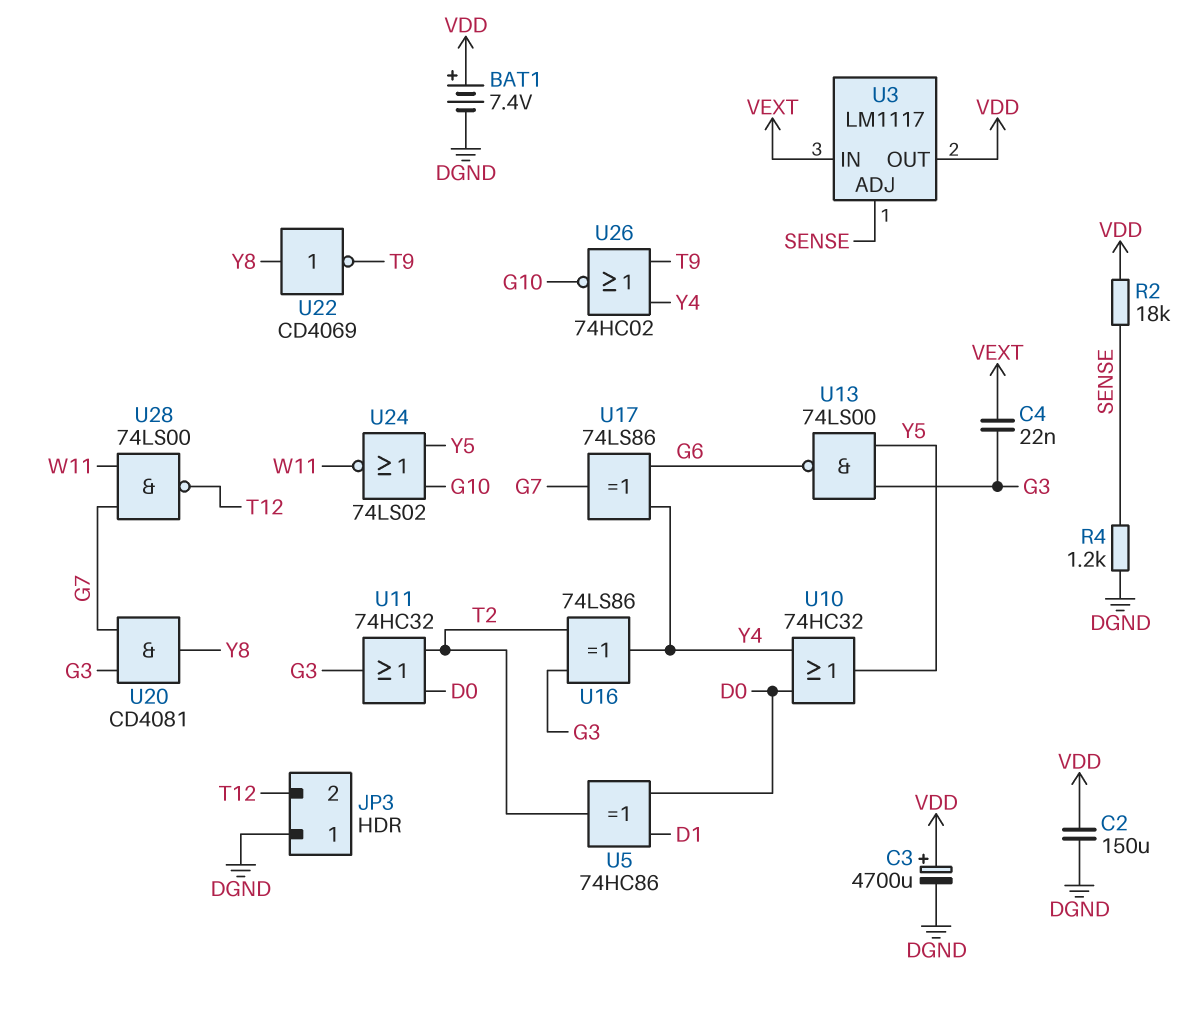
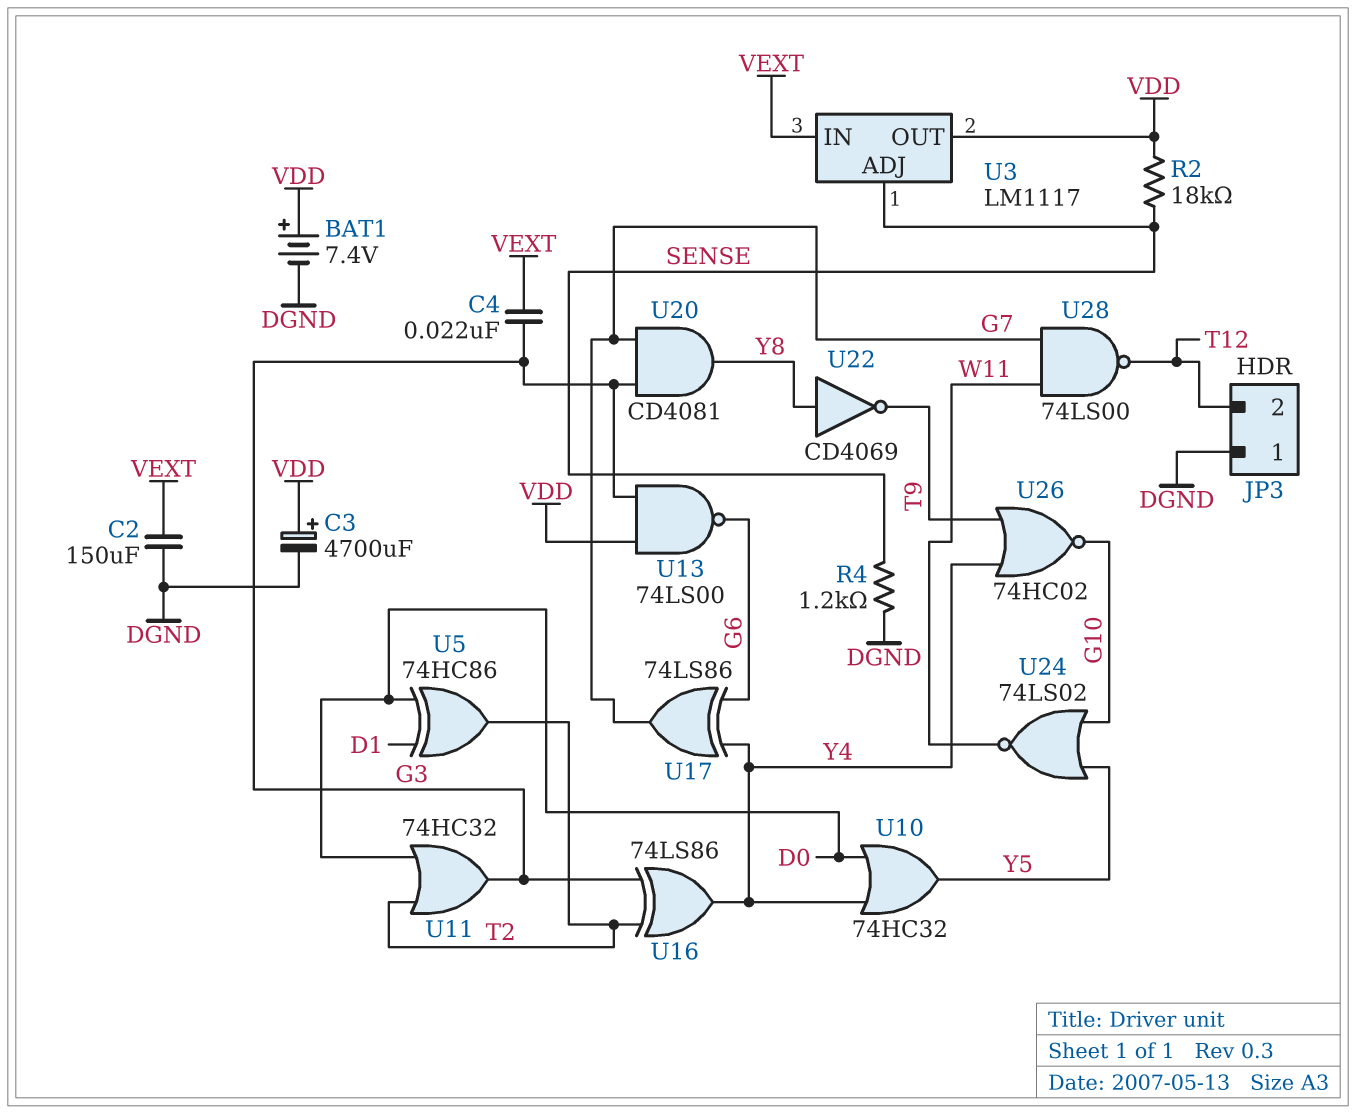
C2: 150uF (DGND, VDD) -> 150uF (DGND, VEXT)
U13: NAND 74LS00 (in G3, in Y5, out G6) -> NAND 74LS00 (in G3, in VDD, out G6)

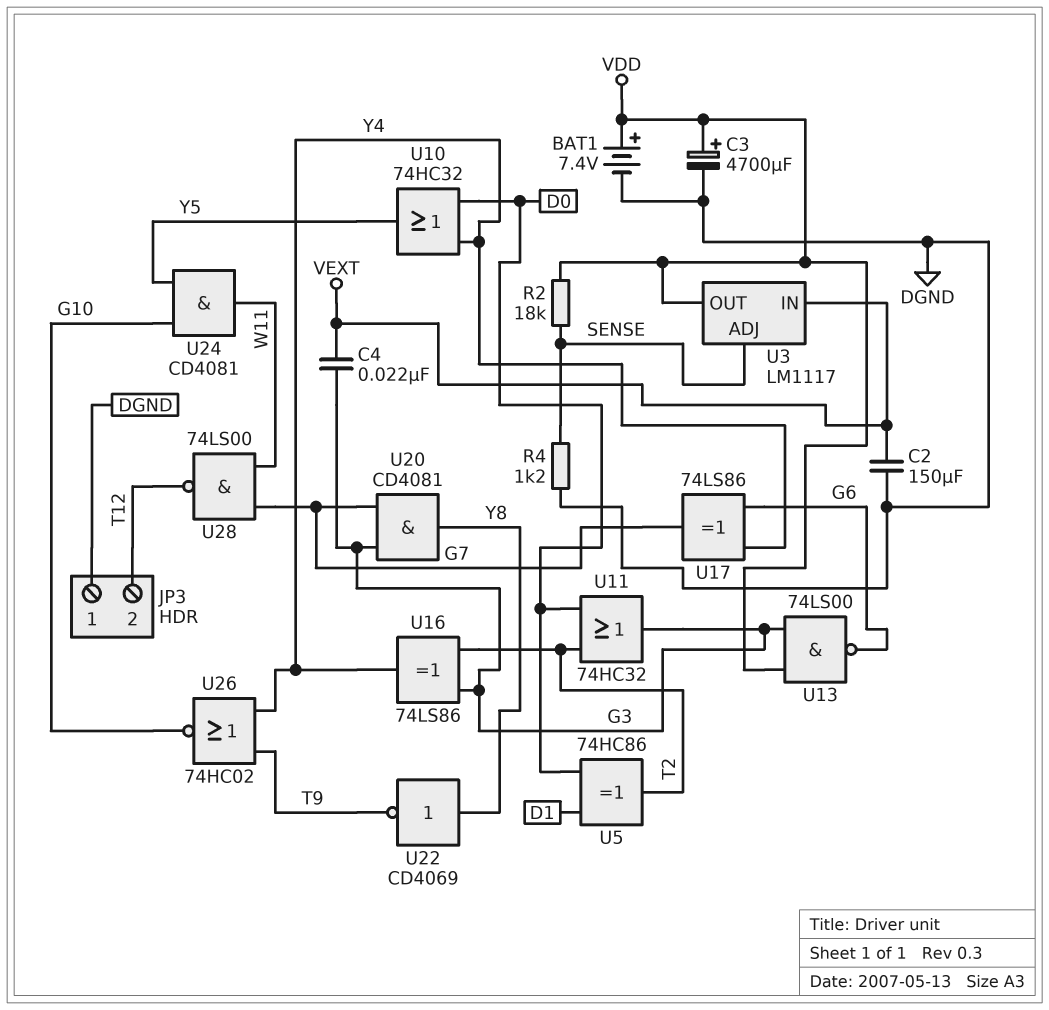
U24: NOR 74LS02 (in G10, in Y5, out W11) -> AND CD4081 (in G10, in Y5, out W11)

